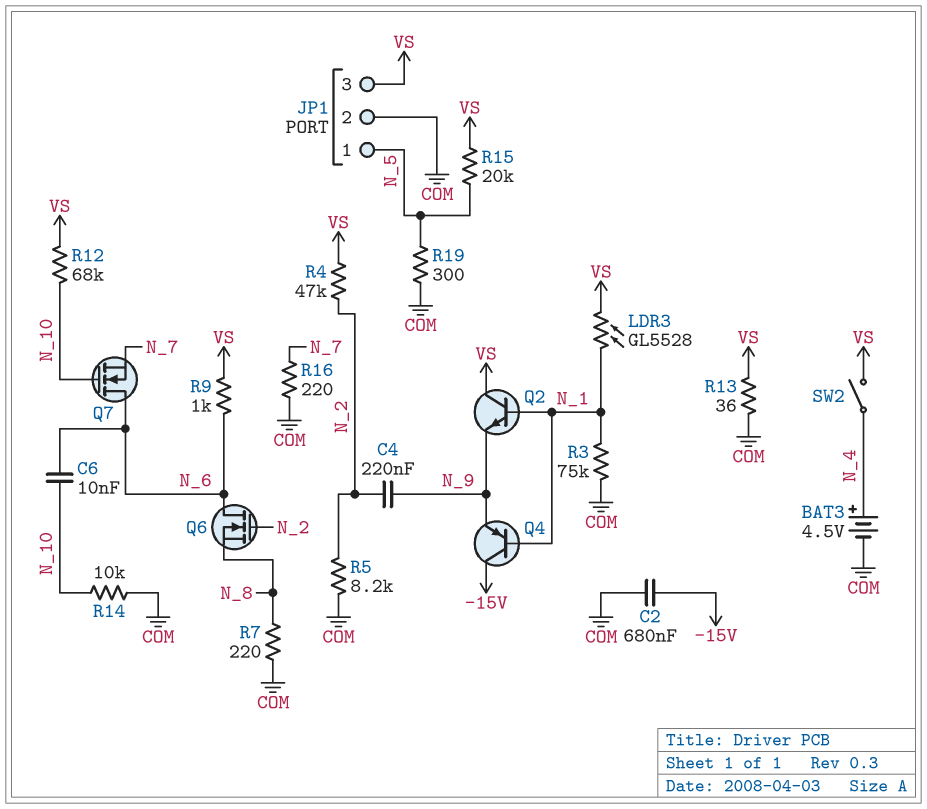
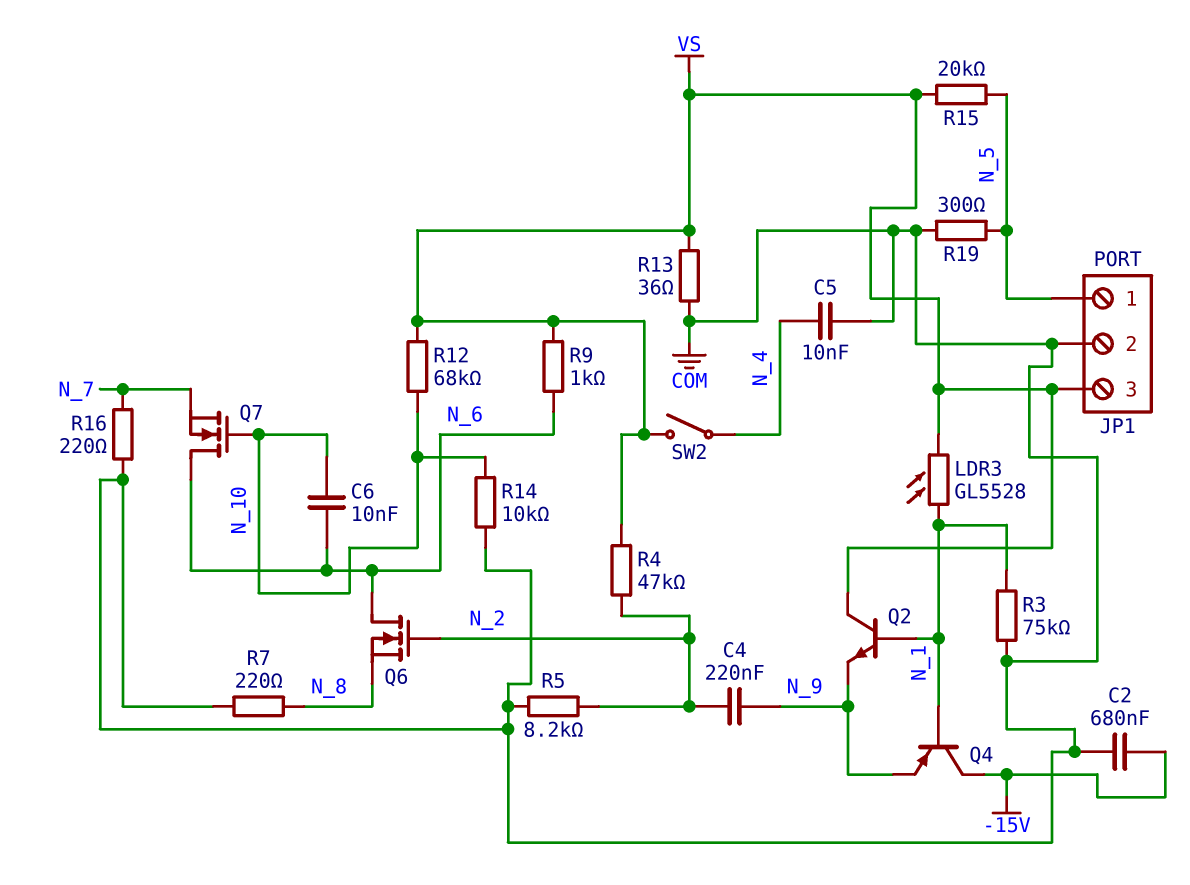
BAT3: 4.5V (plus N_4, minus COM) -> none
C5: none -> 10nF (COM, N_4)

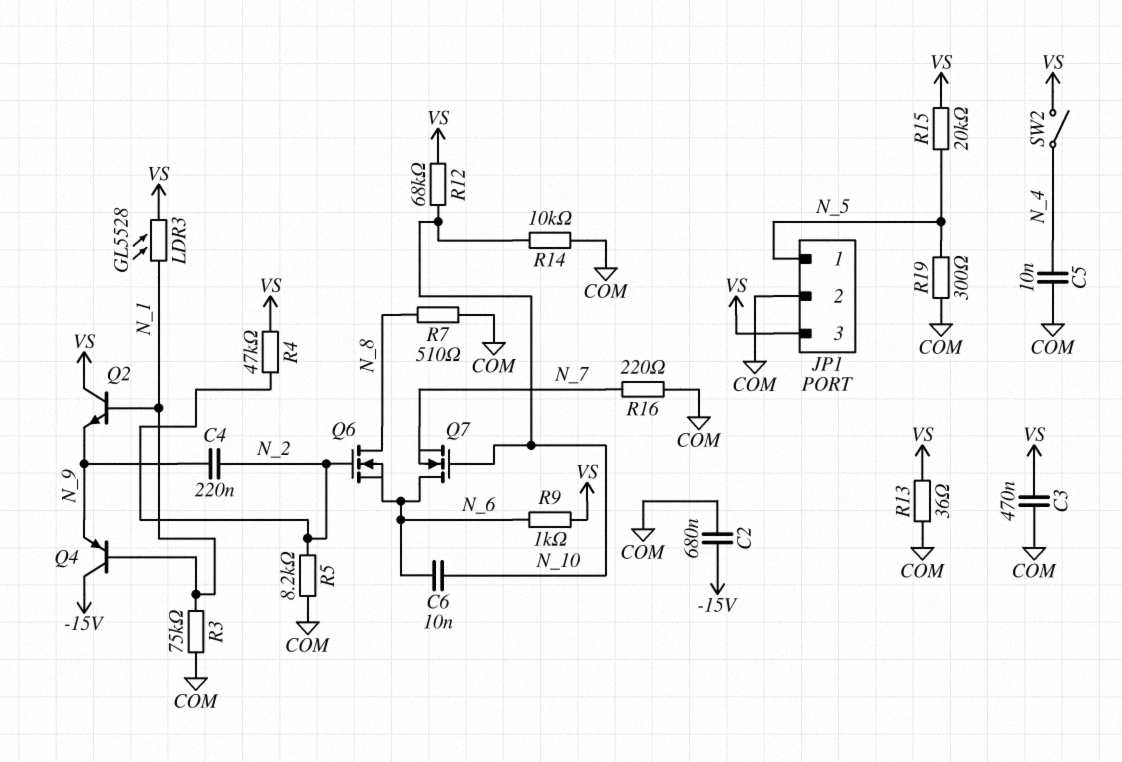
C3: none -> 470nF (COM, VS)
Q6: NMOS (G N_2, D N_6, S N_8) -> NMOS (G N_2, D N_8, S N_6)
R7: 220 (COM, N_8) -> 510 (COM, N_8)

